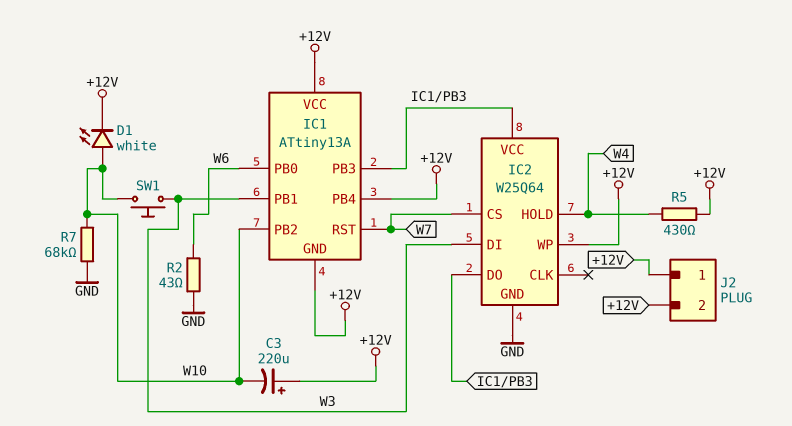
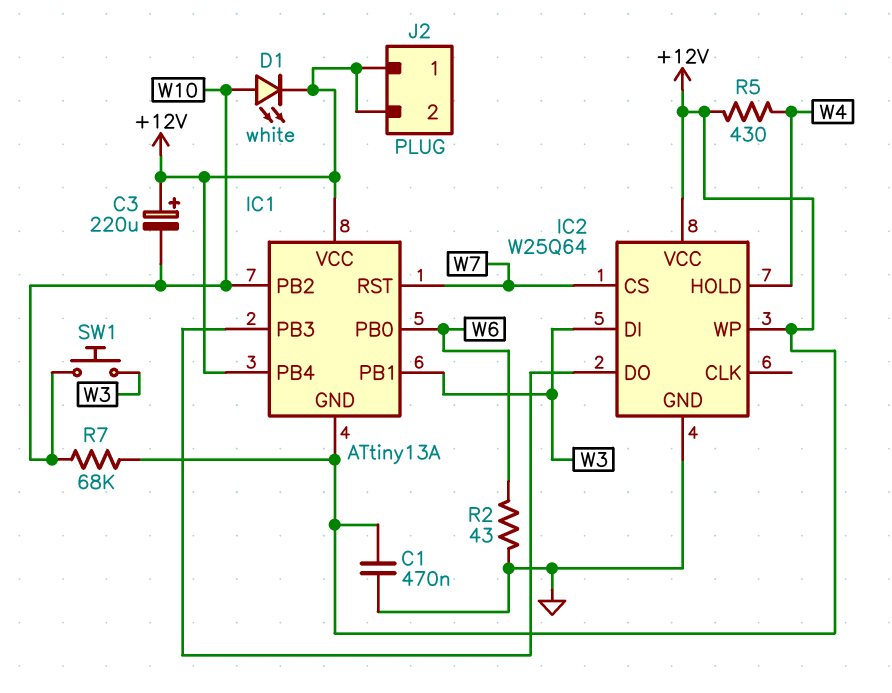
C1: none -> 470nF (+12V, GND)
IC2 pin VCC: IC1/PB3 -> +12V
R7: 68k (GND, W10) -> 68k (+12V, W10)

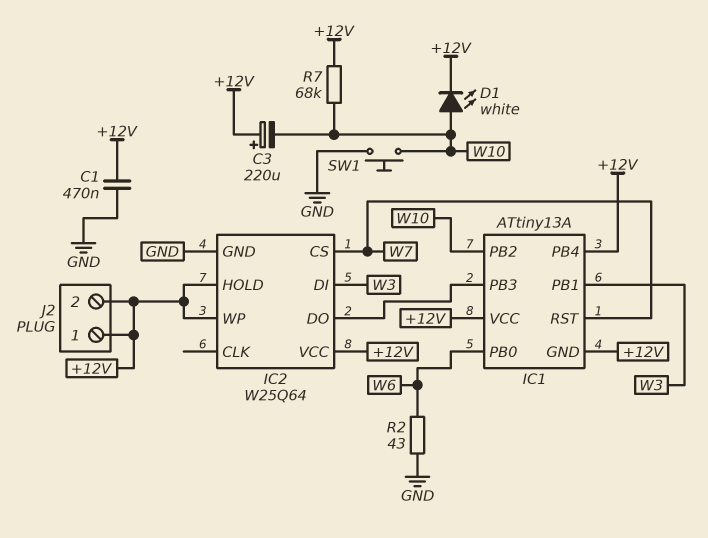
IC2 pin HOLD: W4 -> +12V
R5: 430 (+12V, W4) -> none
SW1: button (W3, W10) -> button (GND, W10)

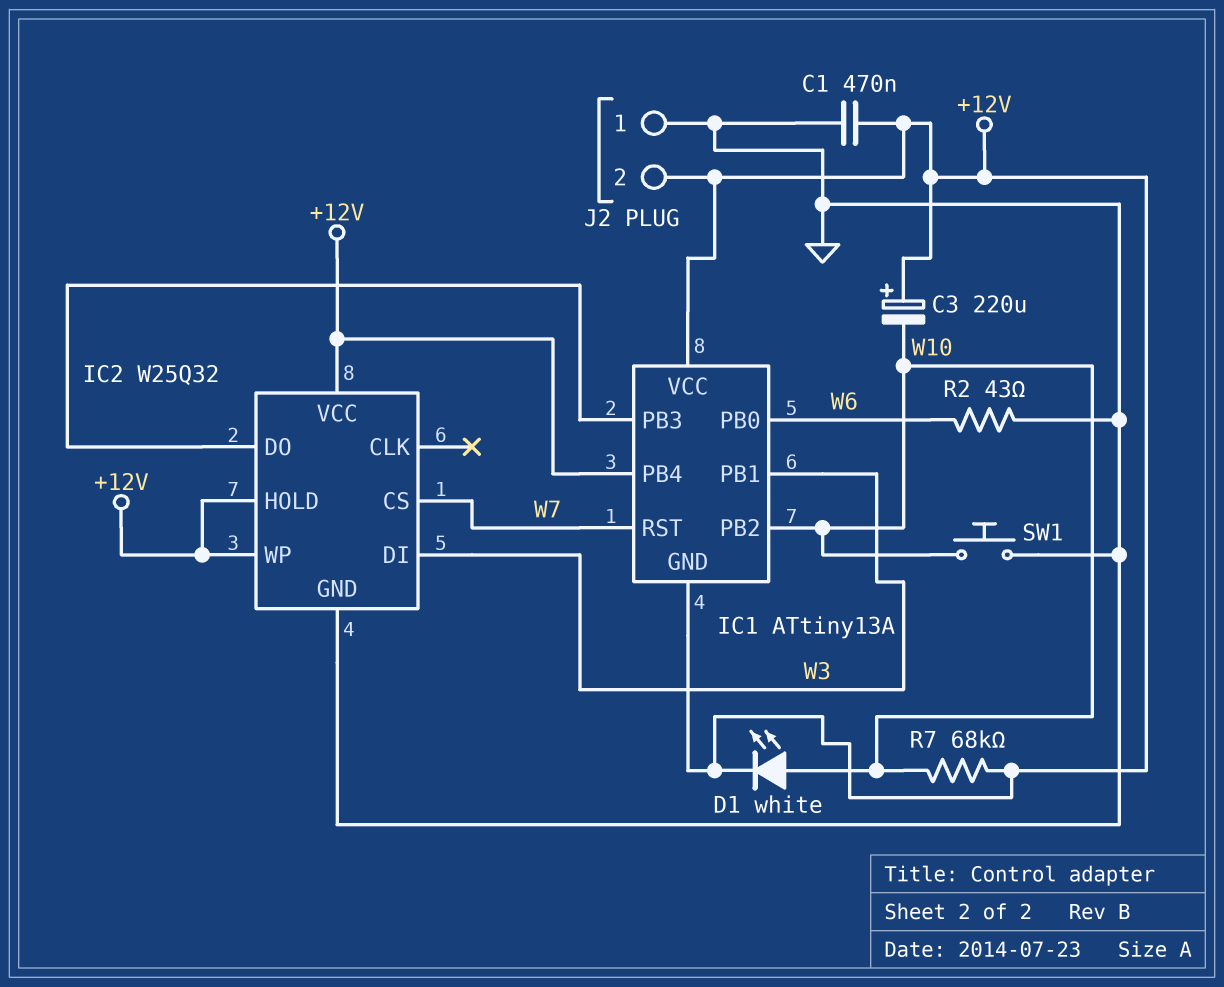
IC2: W25Q64 -> W25Q32
J2 pin 1: +12V -> GND

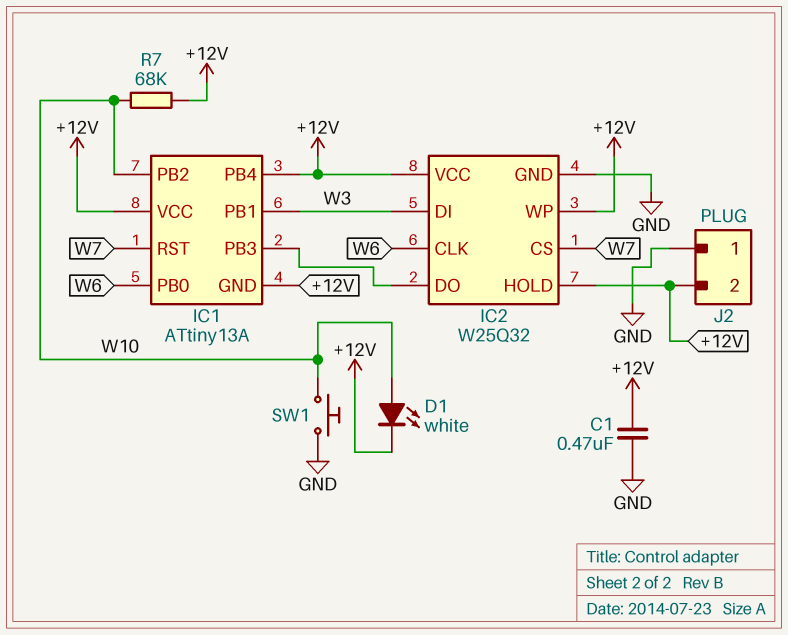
C3: 220uF (plus +12V, minus W10) -> none
IC2 pin CLK: none -> W6
R2: 43 (GND, W6) -> none

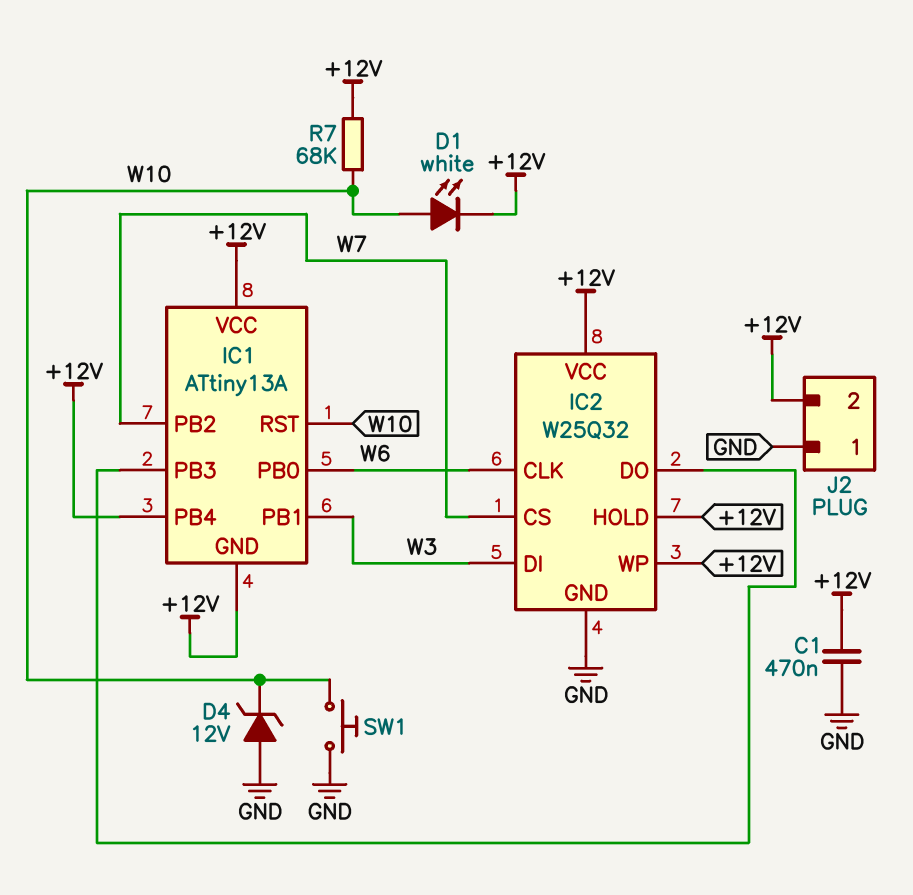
D4: none -> zener 12V (A GND, K W10)
IC1 pin PB2: W10 -> W7
IC1 pin RST: W7 -> W10

